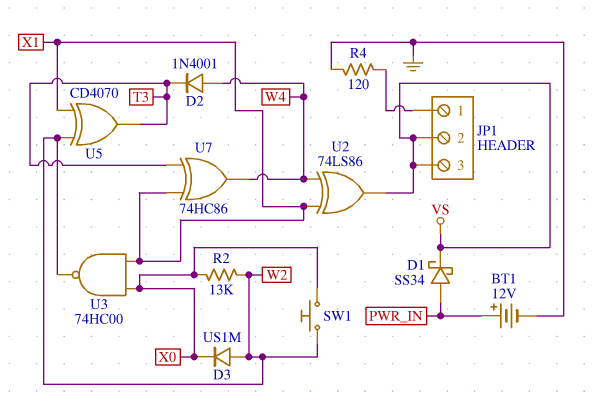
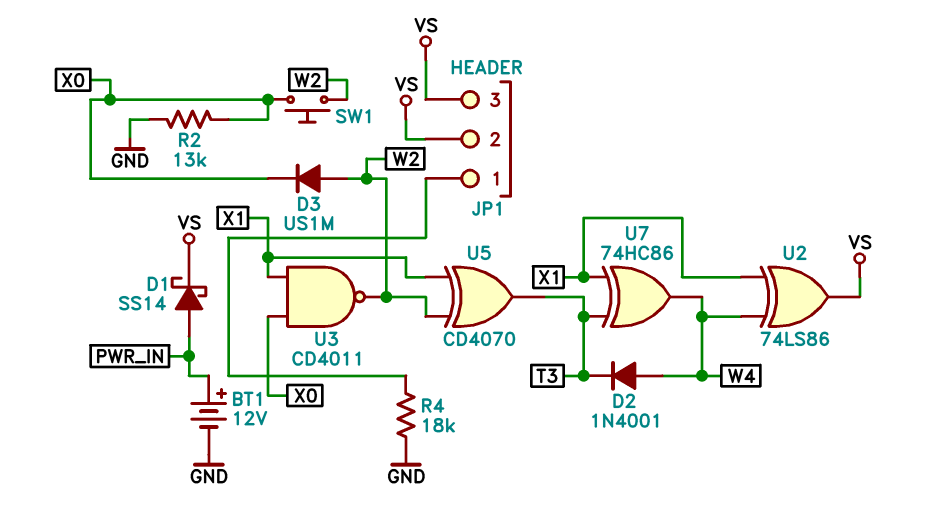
D1: schottky SS34 (A PWR_IN, K VS) -> schottky SS14 (A PWR_IN, K VS)
R2: 13k (W2, X0) -> 13k (GND, X0)
R4: 120 (GND, JP1/1) -> 18k (GND, JP1/1)
U3: NAND 74HC00 (in X0, in X1, out W2) -> NAND CD4011 (in X0, in X1, out W2)

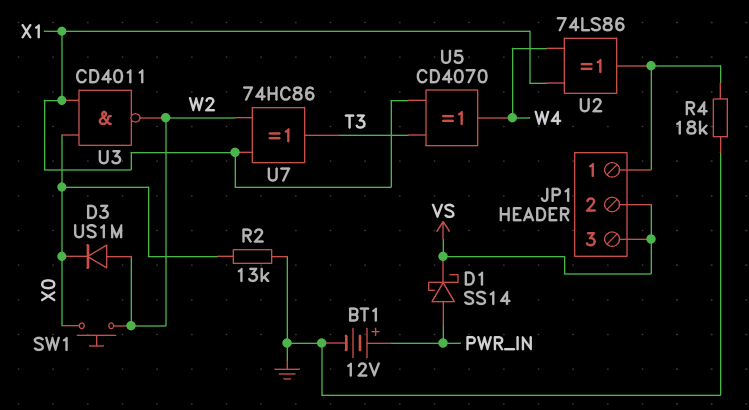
D2: diode 1N4001 (A W4, K T3) -> none
U2: XOR 74LS86 (in W4, in X1, out VS) -> XOR 74LS86 (in W4, in X1, out JP1/1)
U5: XOR CD4070 (in W2, in X1, out T3) -> XOR CD4070 (in T3, in X1, out W4)
U7: XOR 74HC86 (in T3, in X1, out W4) -> XOR 74HC86 (in W2, in X1, out T3)

